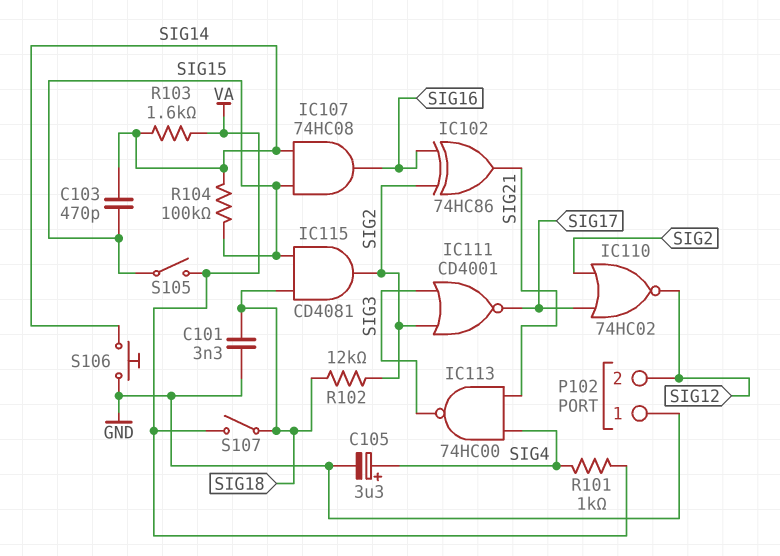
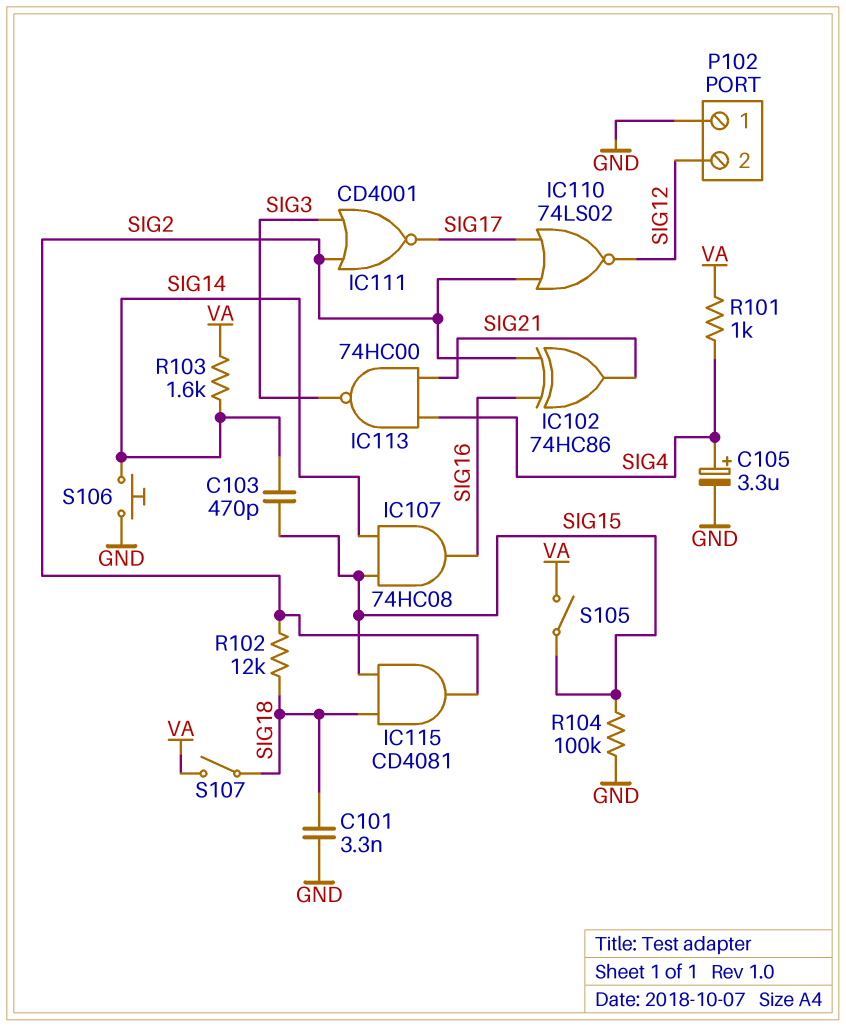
IC110: NOR 74HC02 (in SIG2, in SIG17, out SIG12) -> NOR 74LS02 (in SIG2, in SIG17, out SIG12)
R104: 100k (SIG14, SIG15) -> 100k (GND, SIG15)

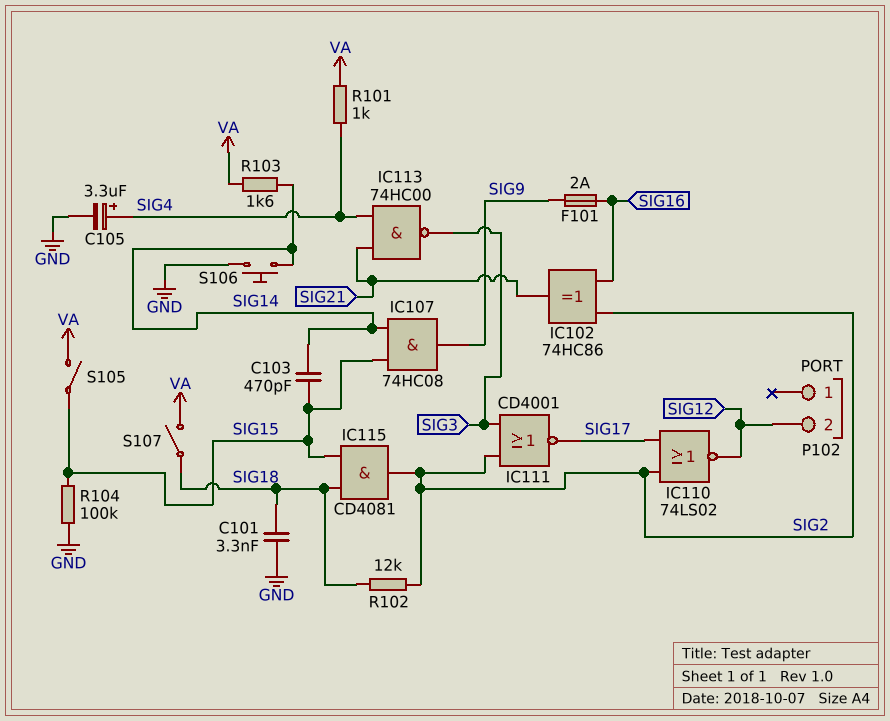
F101: none -> 2A (SIG9, SIG16)
IC107: AND 74HC08 (in SIG14, in SIG15, out SIG16) -> AND 74HC08 (in SIG14, in SIG15, out SIG9)
P102 pin 1: GND -> none

